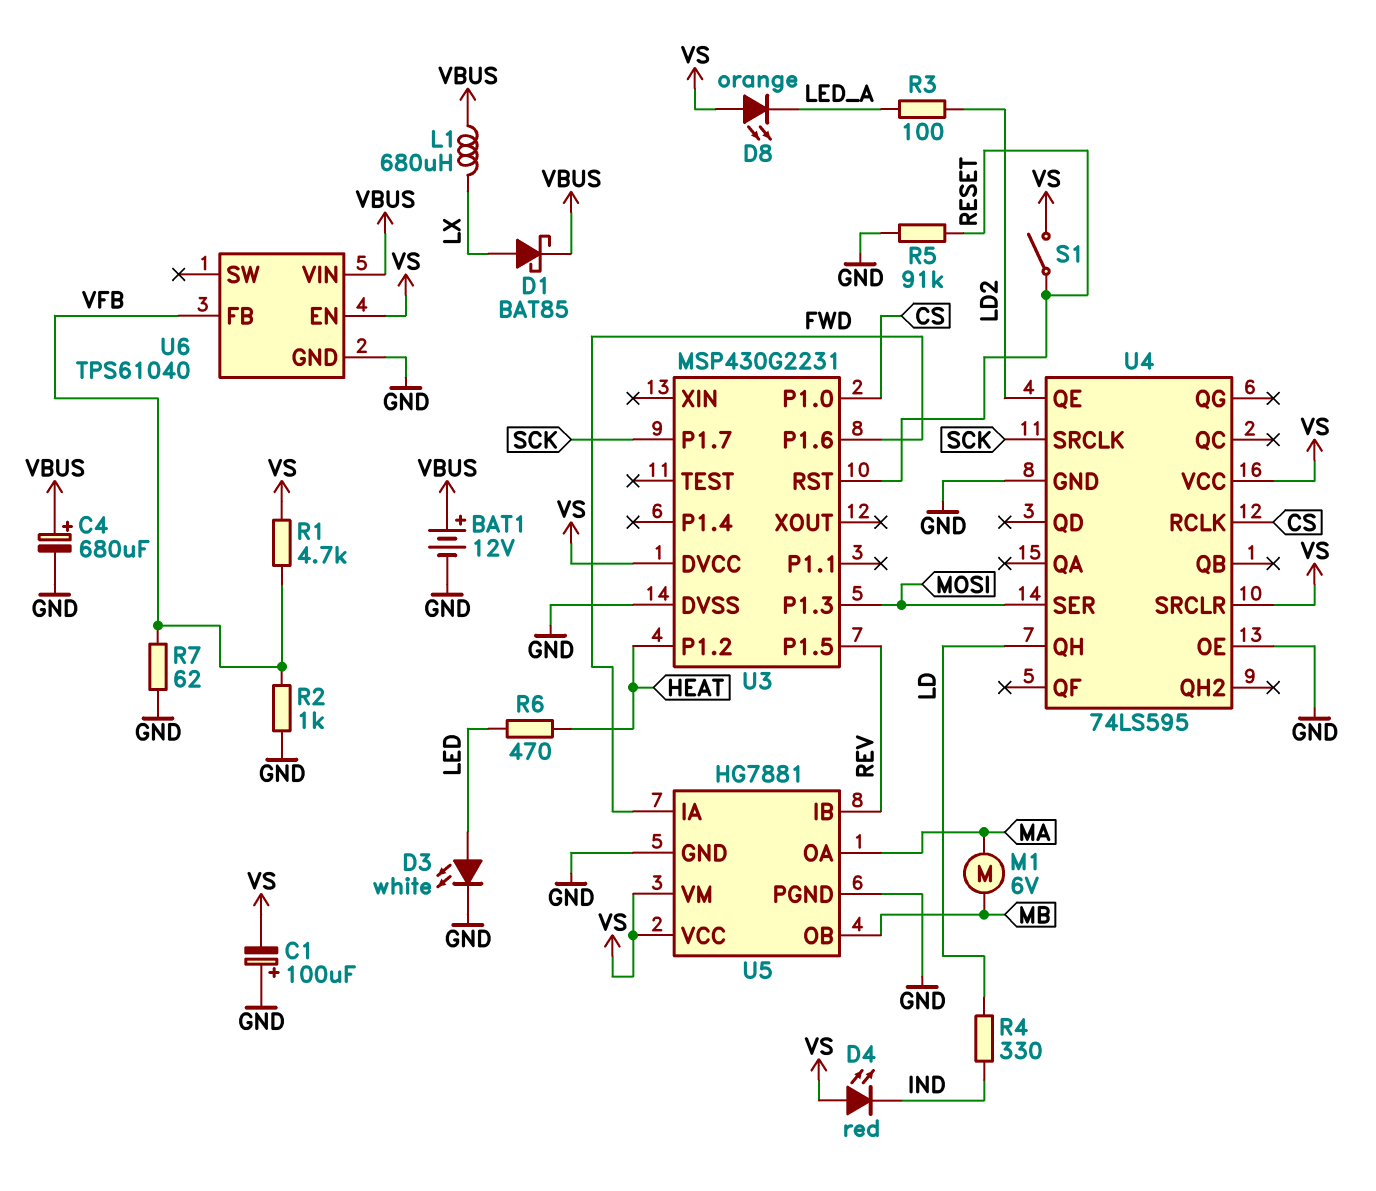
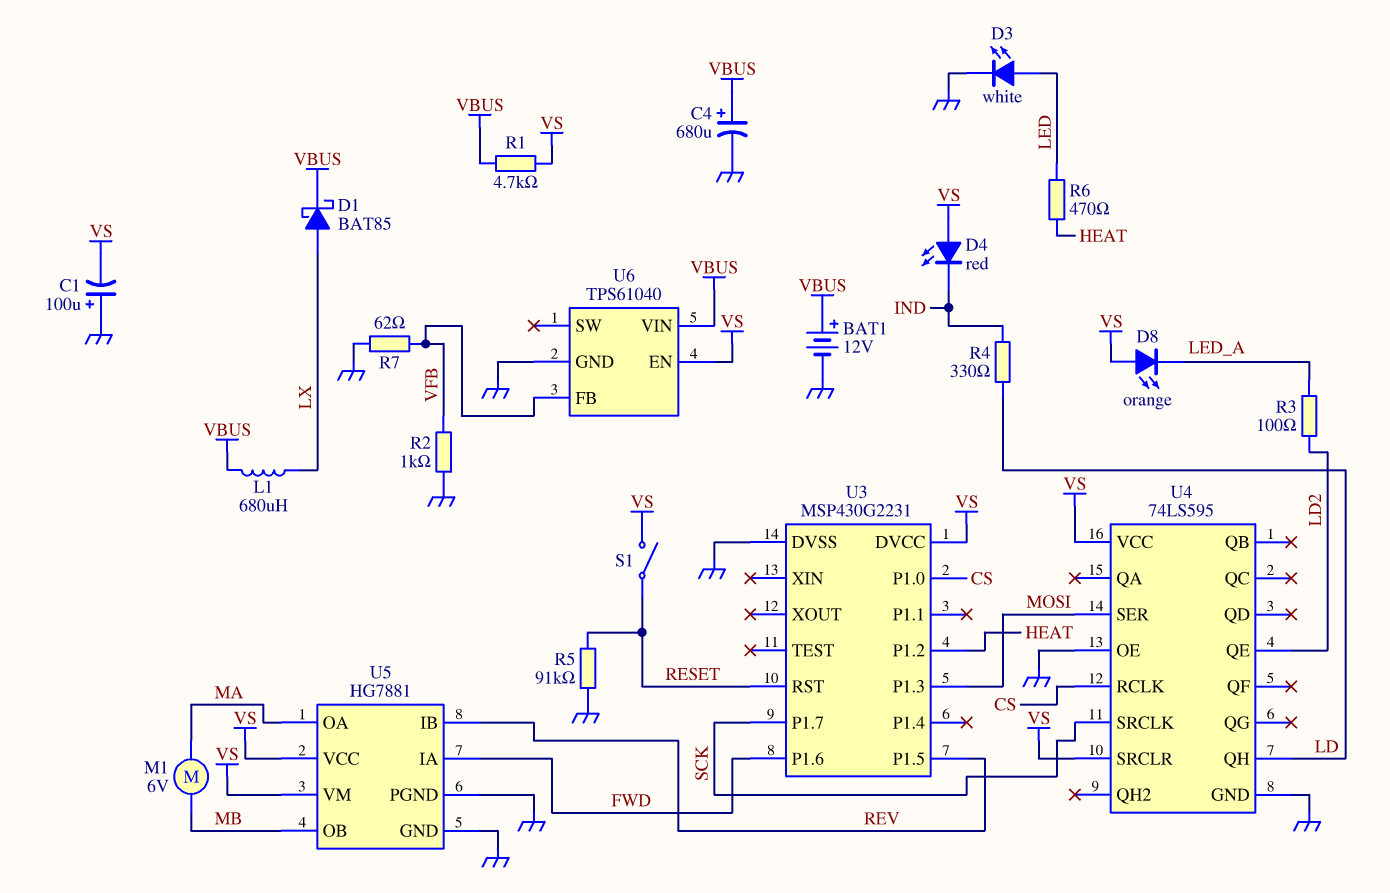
R1: 4.7k (VFB, VS) -> 4.7k (VBUS, VS)

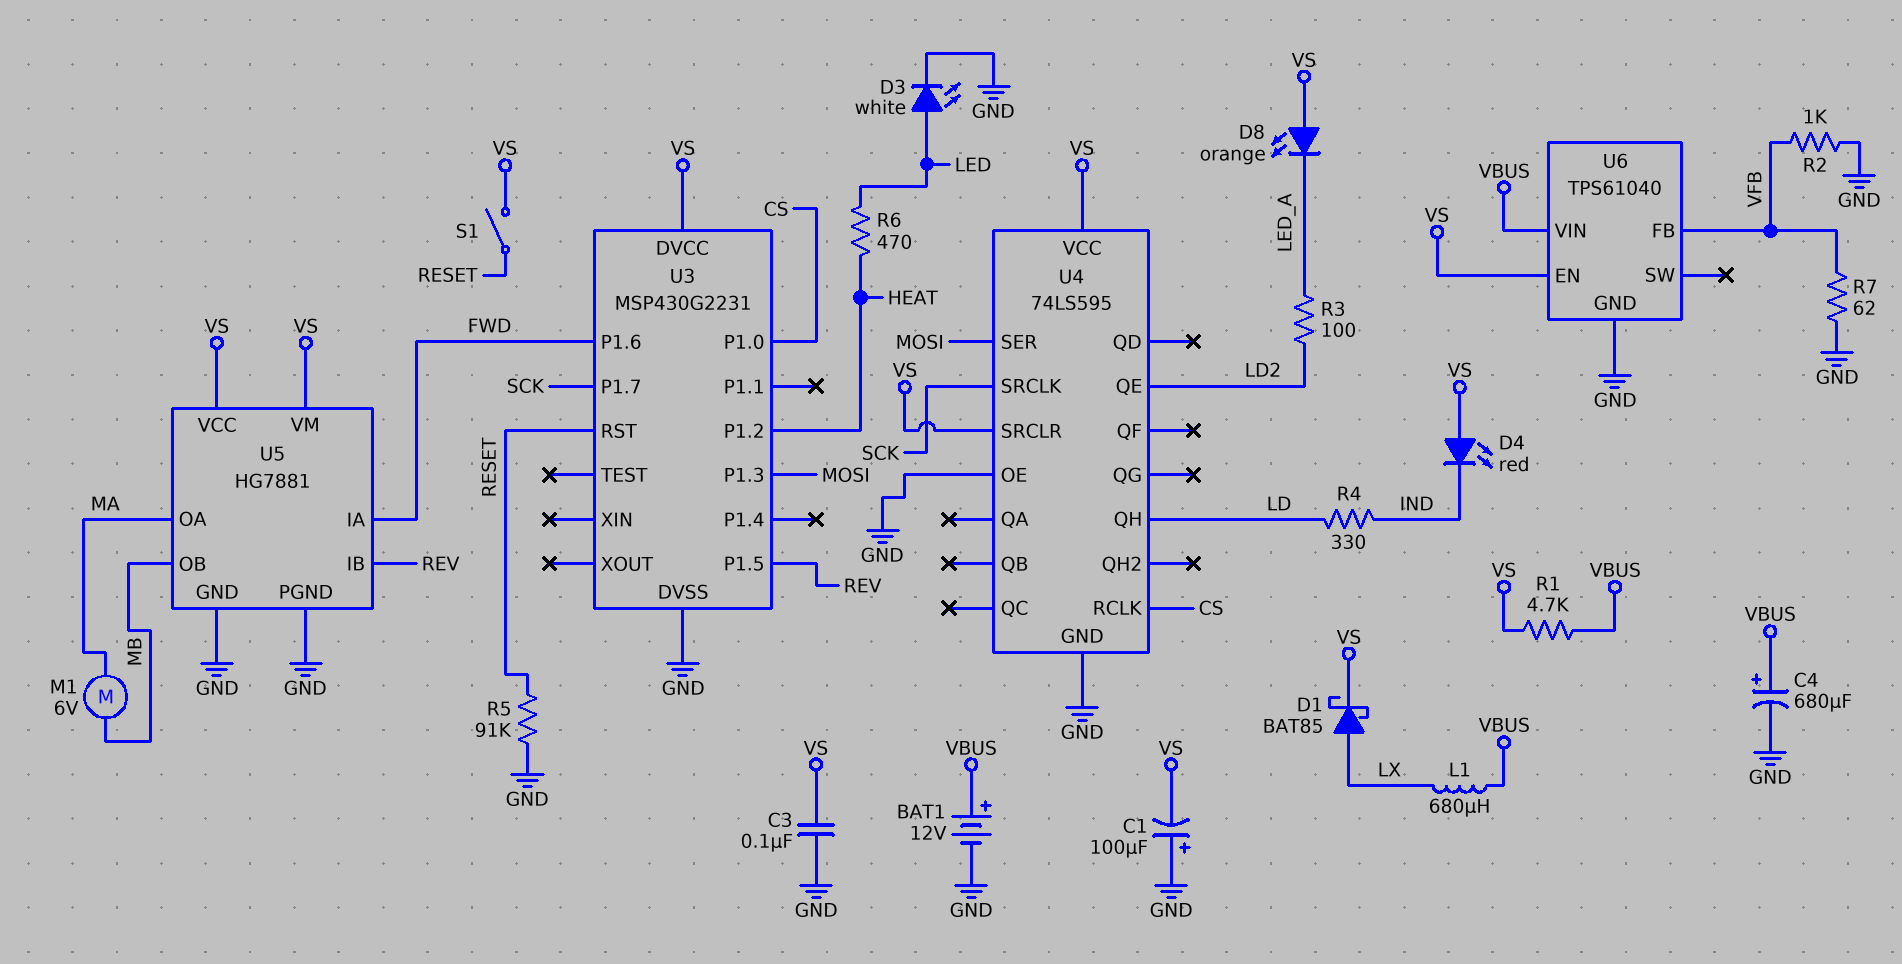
C3: none -> 100nF (GND, VS)
D1: schottky BAT85 (A LX, K VBUS) -> schottky BAT85 (A LX, K VS)

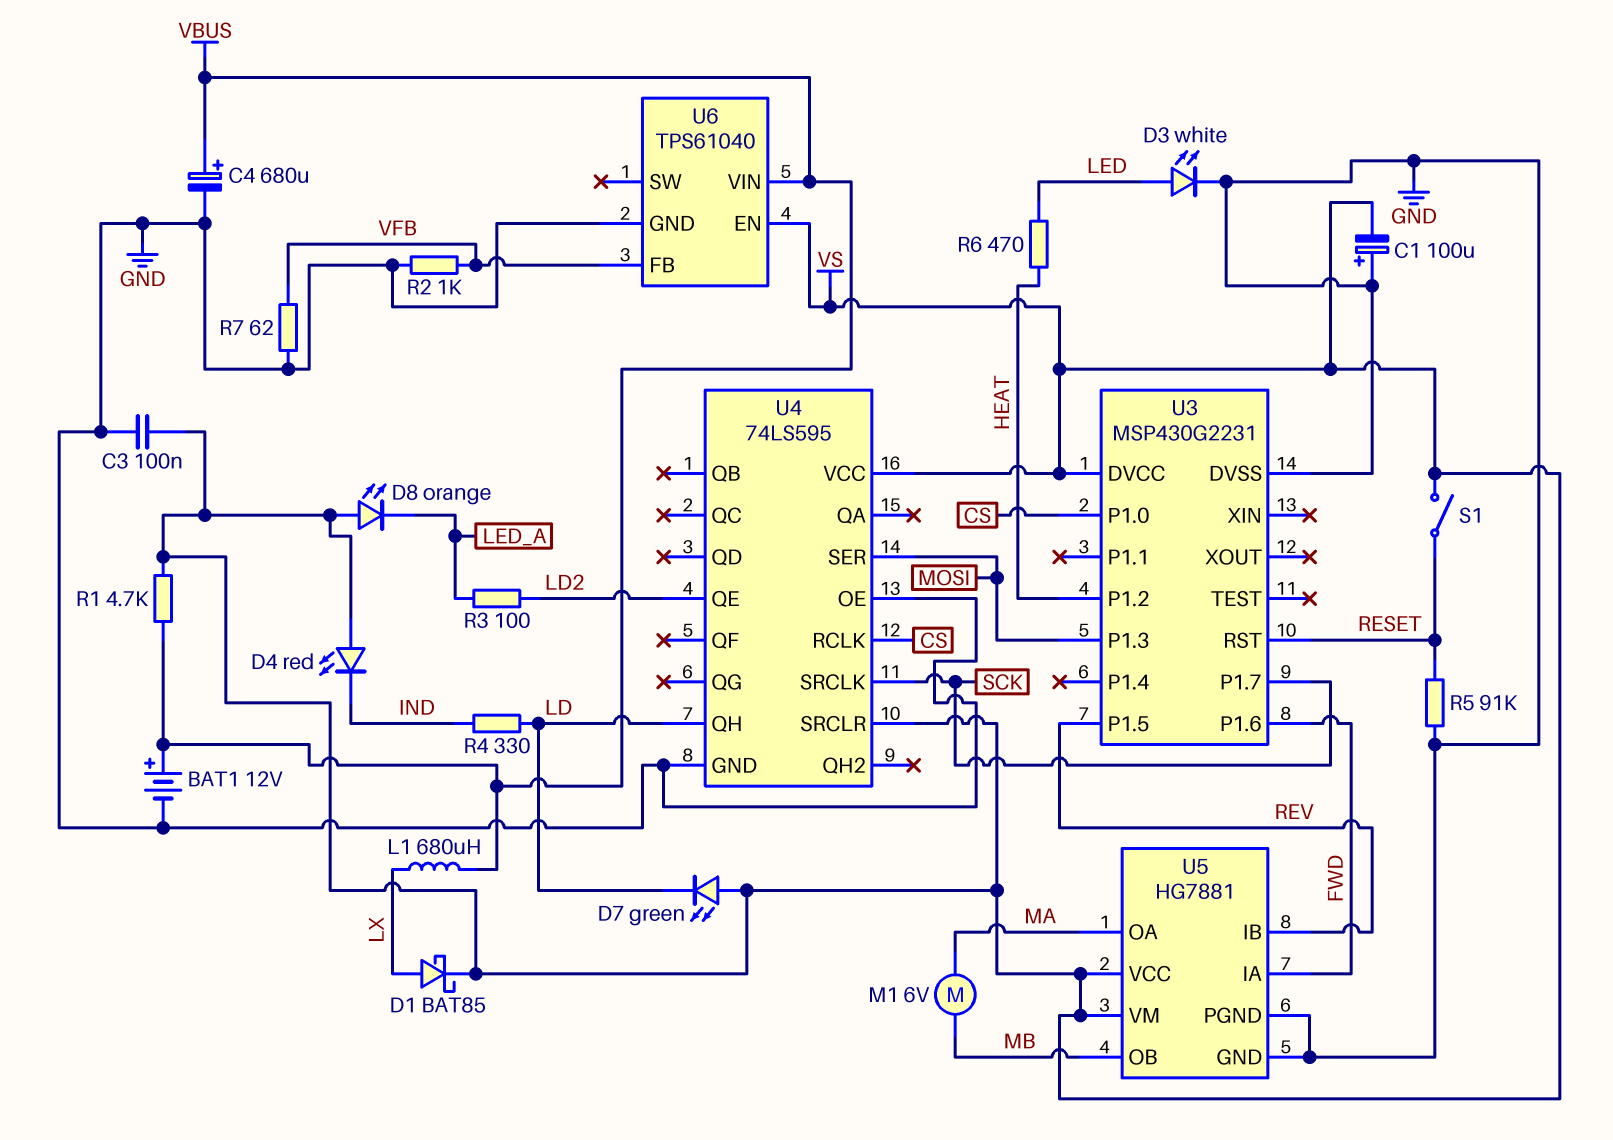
D7: none -> LED green (A VS, K LD)

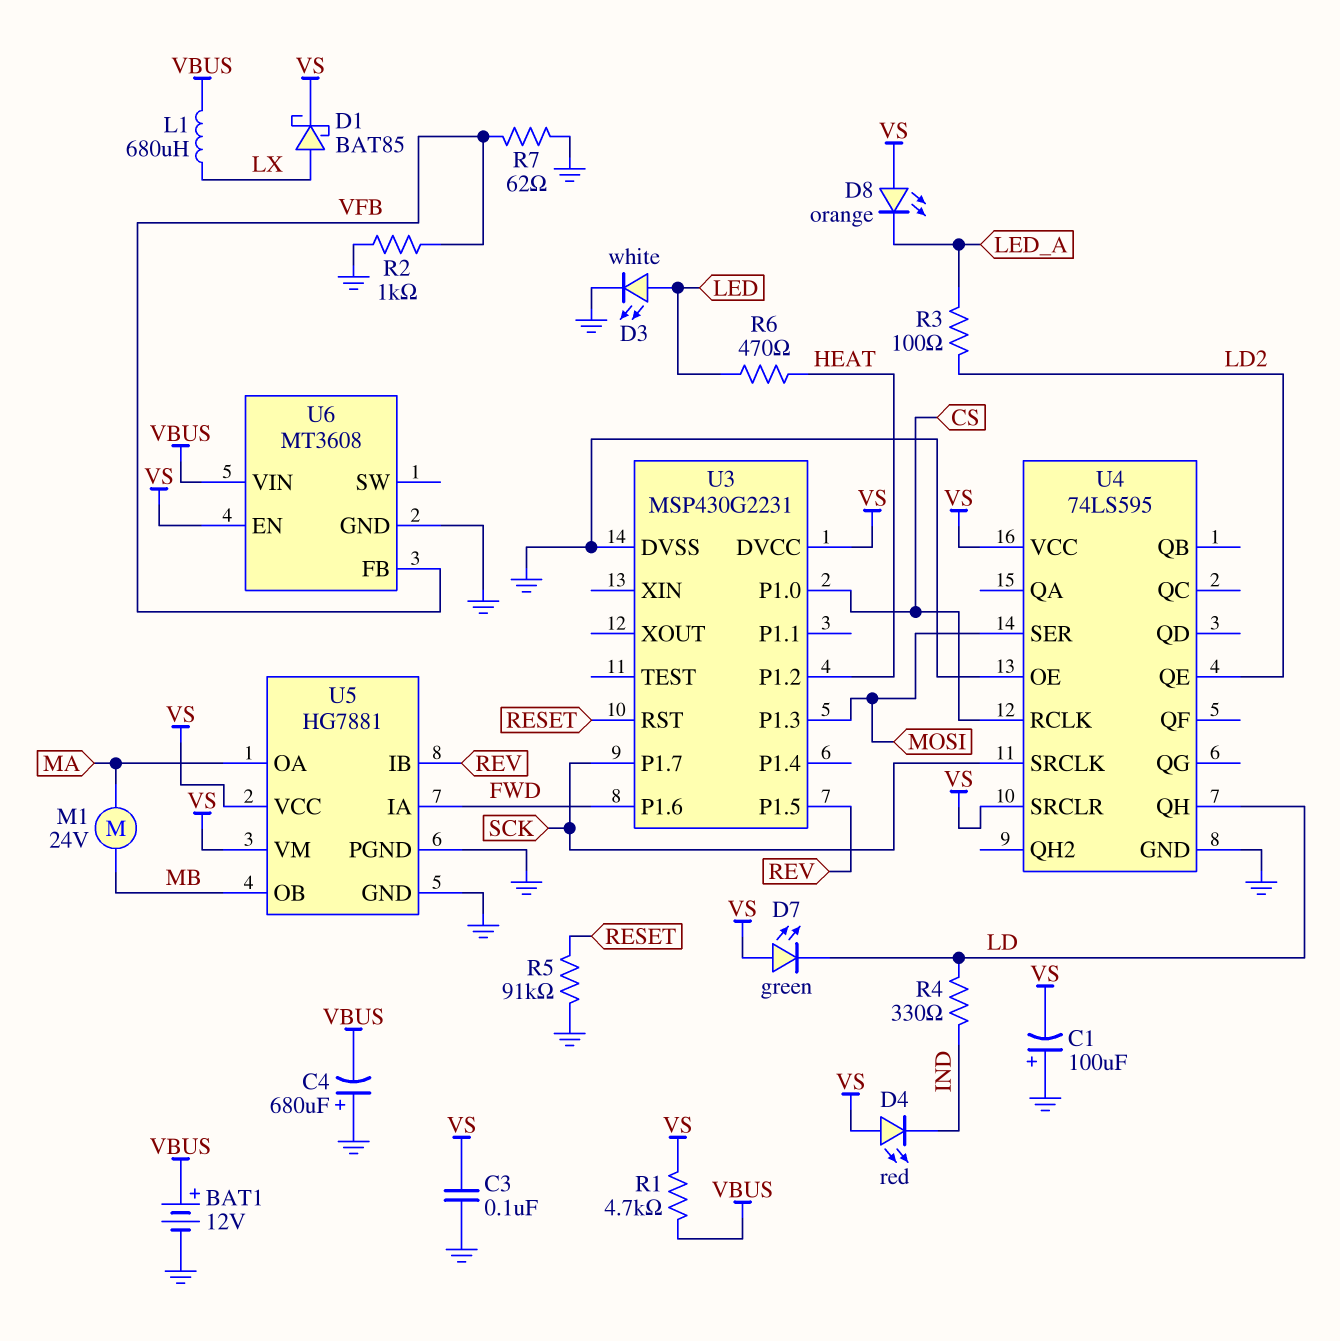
C4: 680uF (plus VBUS, minus GND) -> 680uF (plus GND, minus VBUS)
M1: motor 6V (MA, MB) -> motor 24V (MA, MB)
S1: switch (RESET, VS) -> none
U6: TPS61040 -> MT3608

